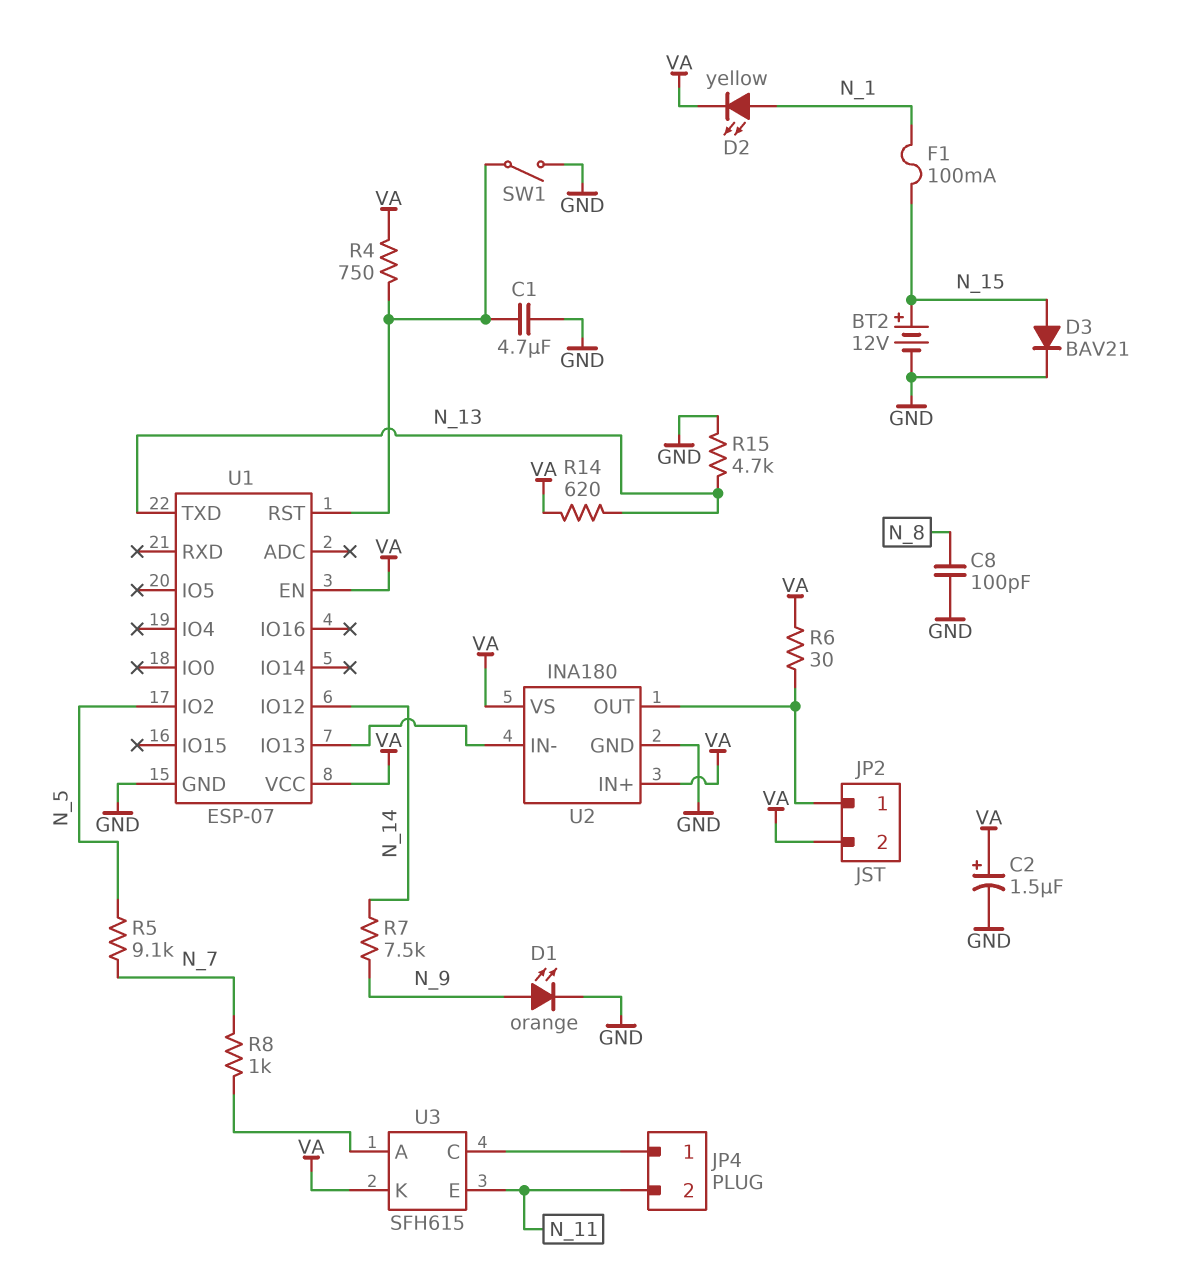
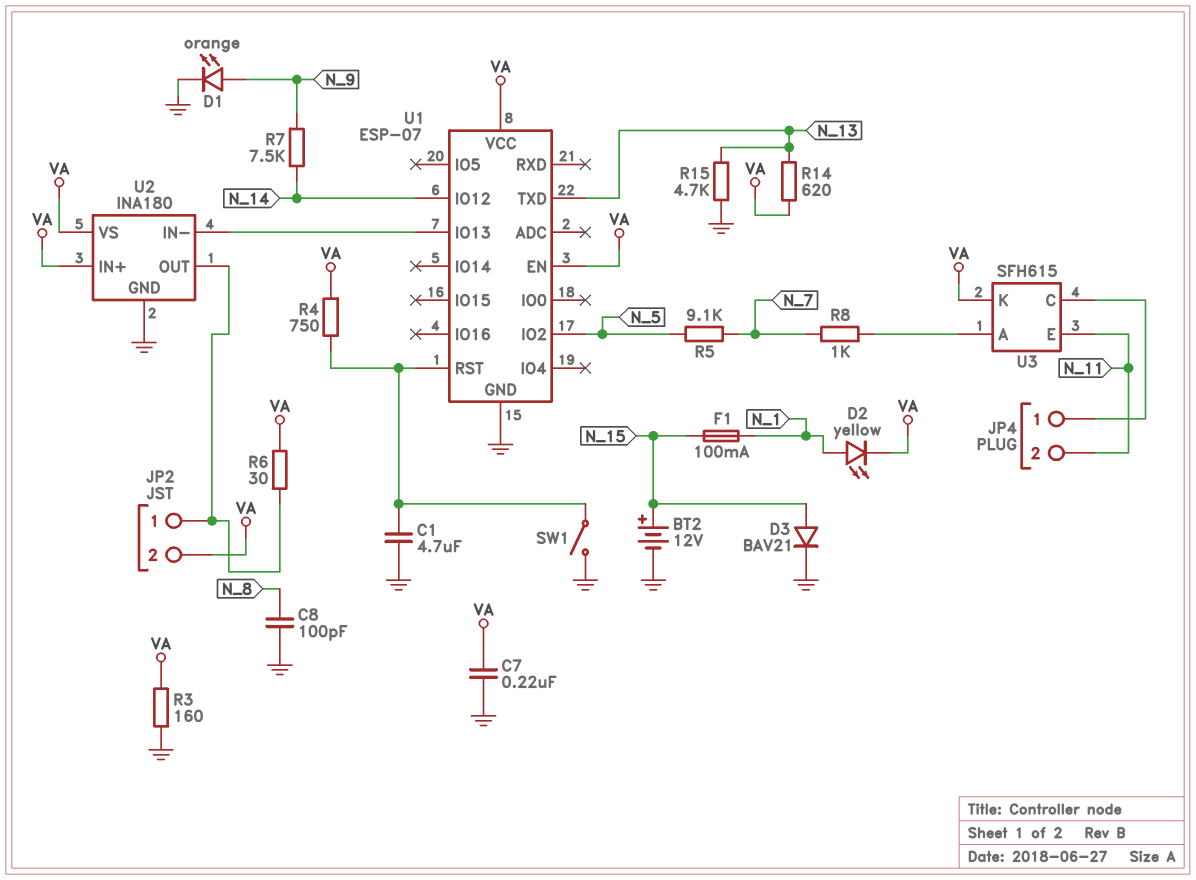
C2: 1.5uF (plus VA, minus GND) -> none
C7: none -> 220nF (GND, VA)
R3: none -> 160 (GND, VA)

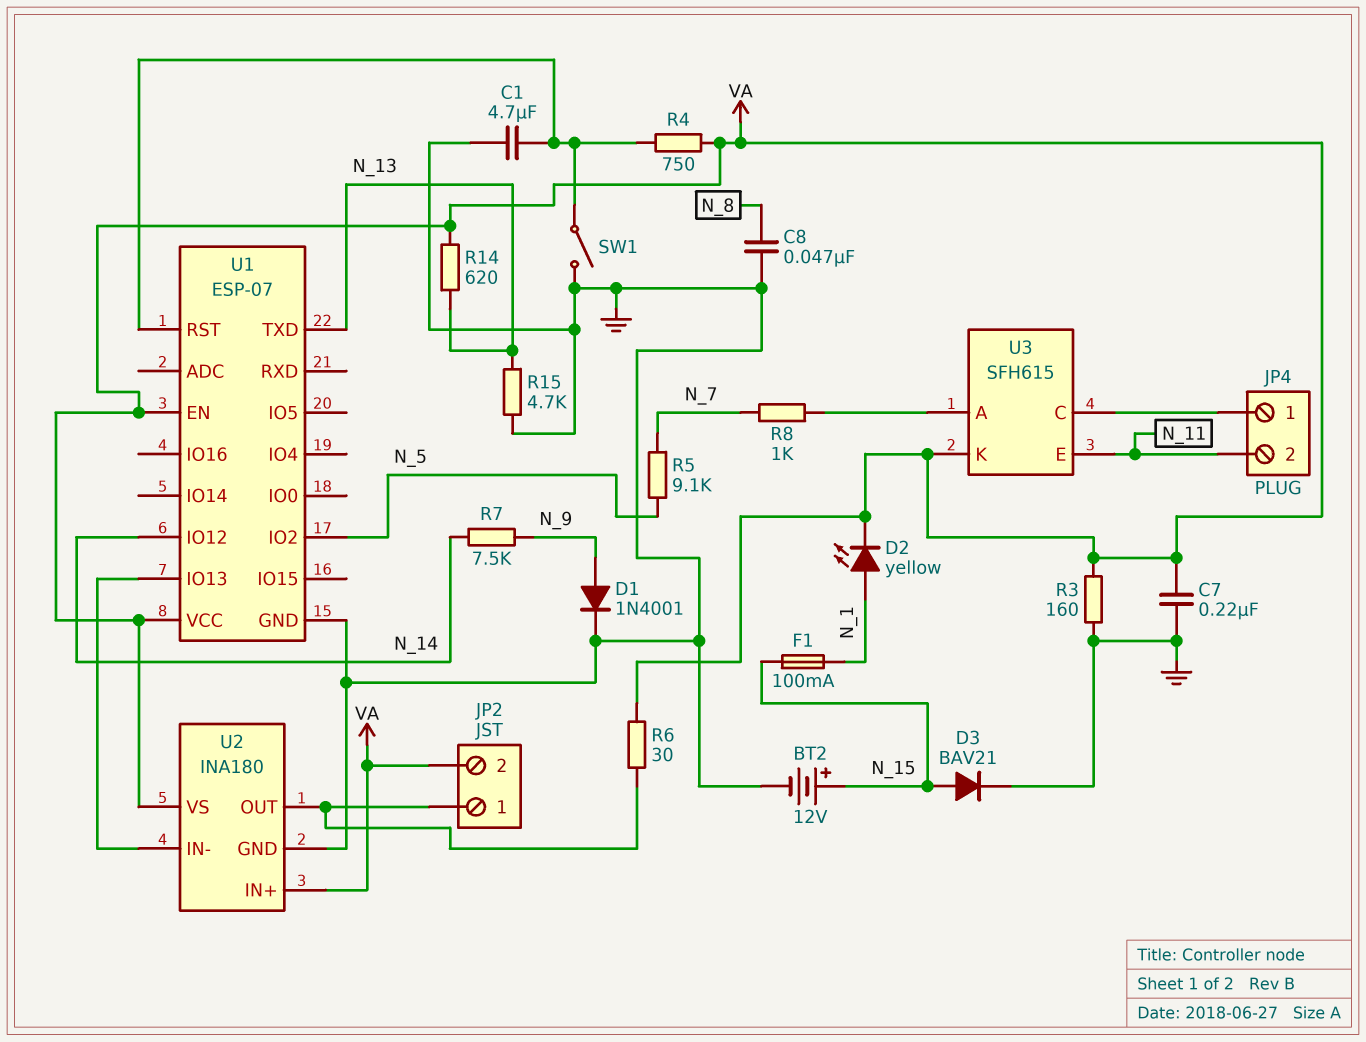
C8: 100pF (GND, N_8) -> 47nF (GND, N_8)
D1: LED orange (A N_9, K GND) -> diode 1N4001 (A N_9, K GND)

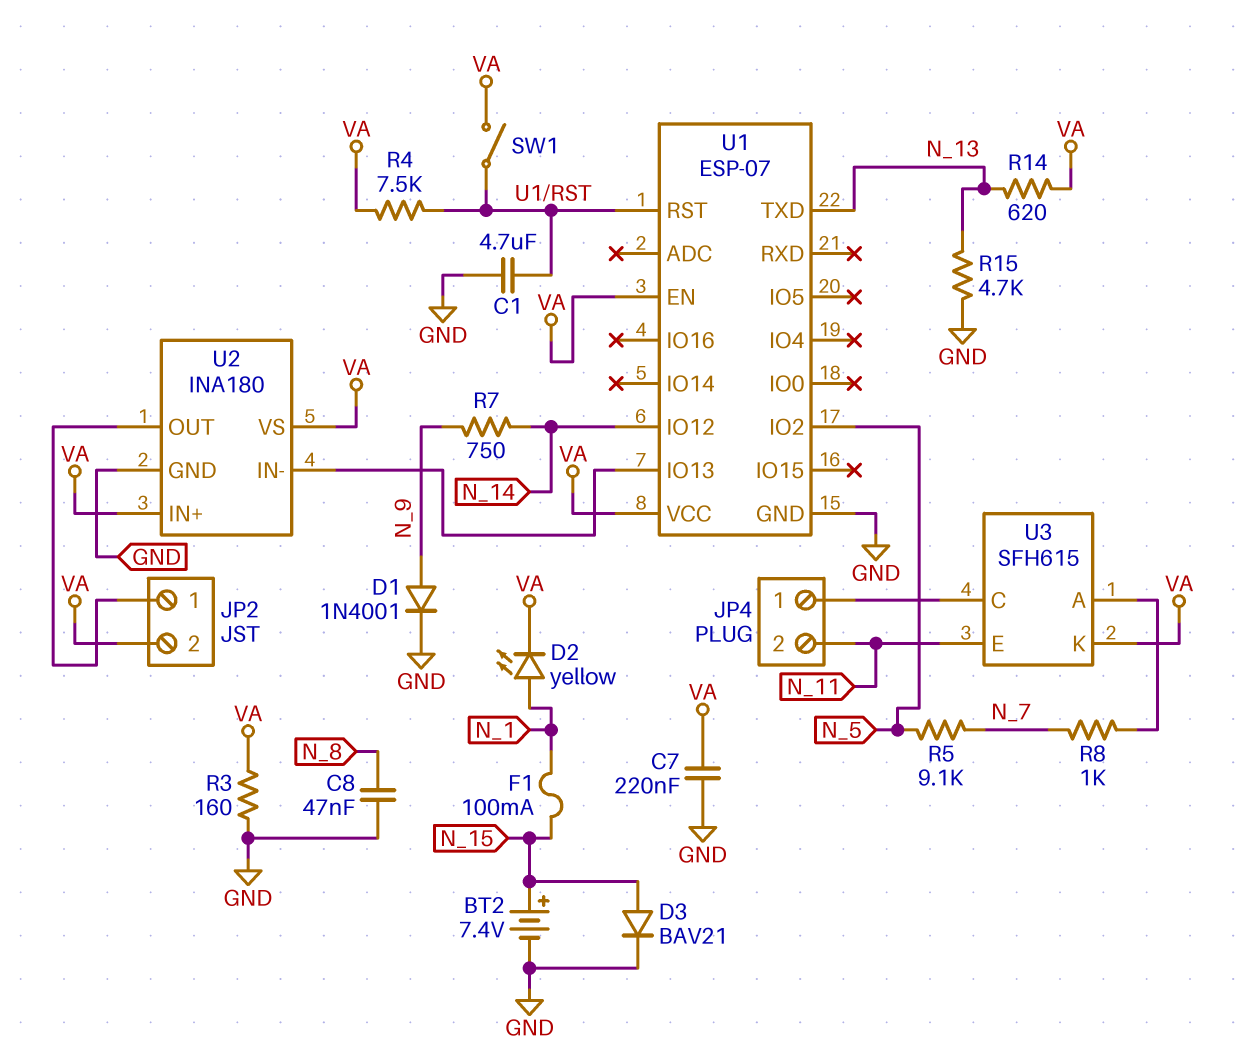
BT2: 12V (plus N_15, minus GND) -> 7.4V (plus N_15, minus GND)
R4: 750 (U1/RST, VA) -> 7.5k (U1/RST, VA)
R6: 30 (JP2/1, VA) -> none
R7: 7.5k (N_9, N_14) -> 750 (N_9, N_14)
SW1: switch (GND, U1/RST) -> switch (U1/RST, VA)

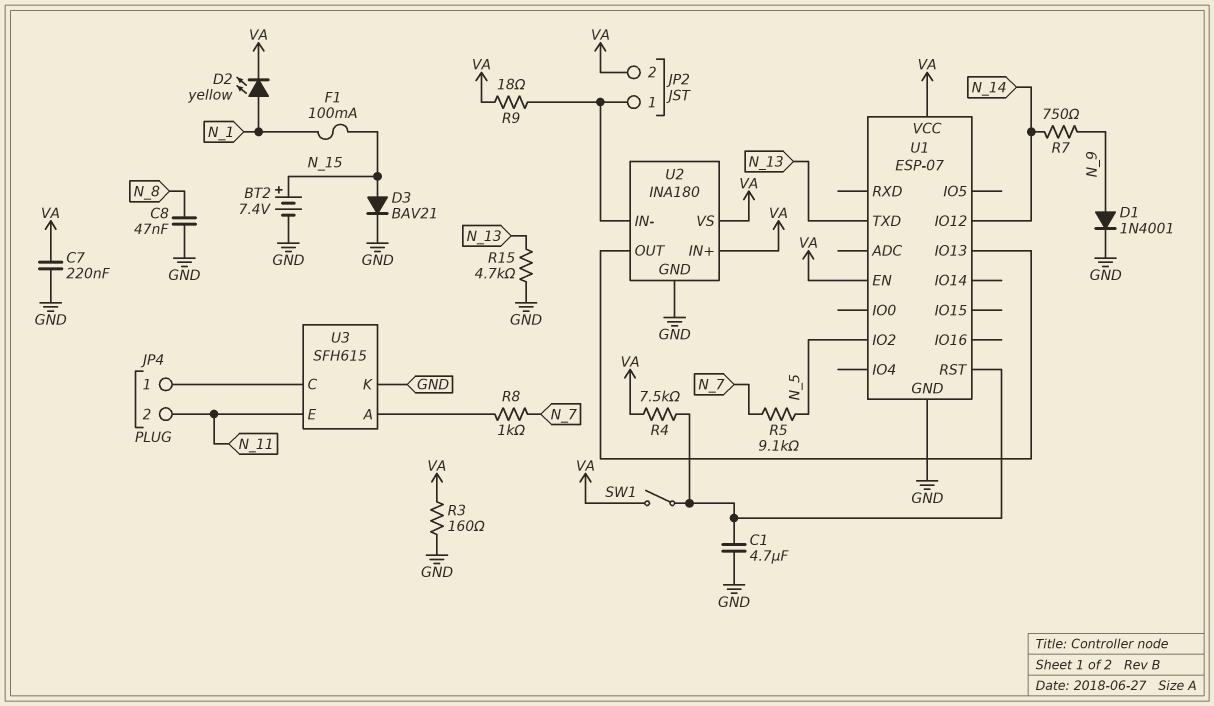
R9: none -> 18 (JP2/1, VA)
R14: 620 (N_13, VA) -> none
U2 pin IN-: U1/IO13 -> JP2/1
U2 pin OUT: JP2/1 -> U1/IO13
U3 pin K: VA -> GND

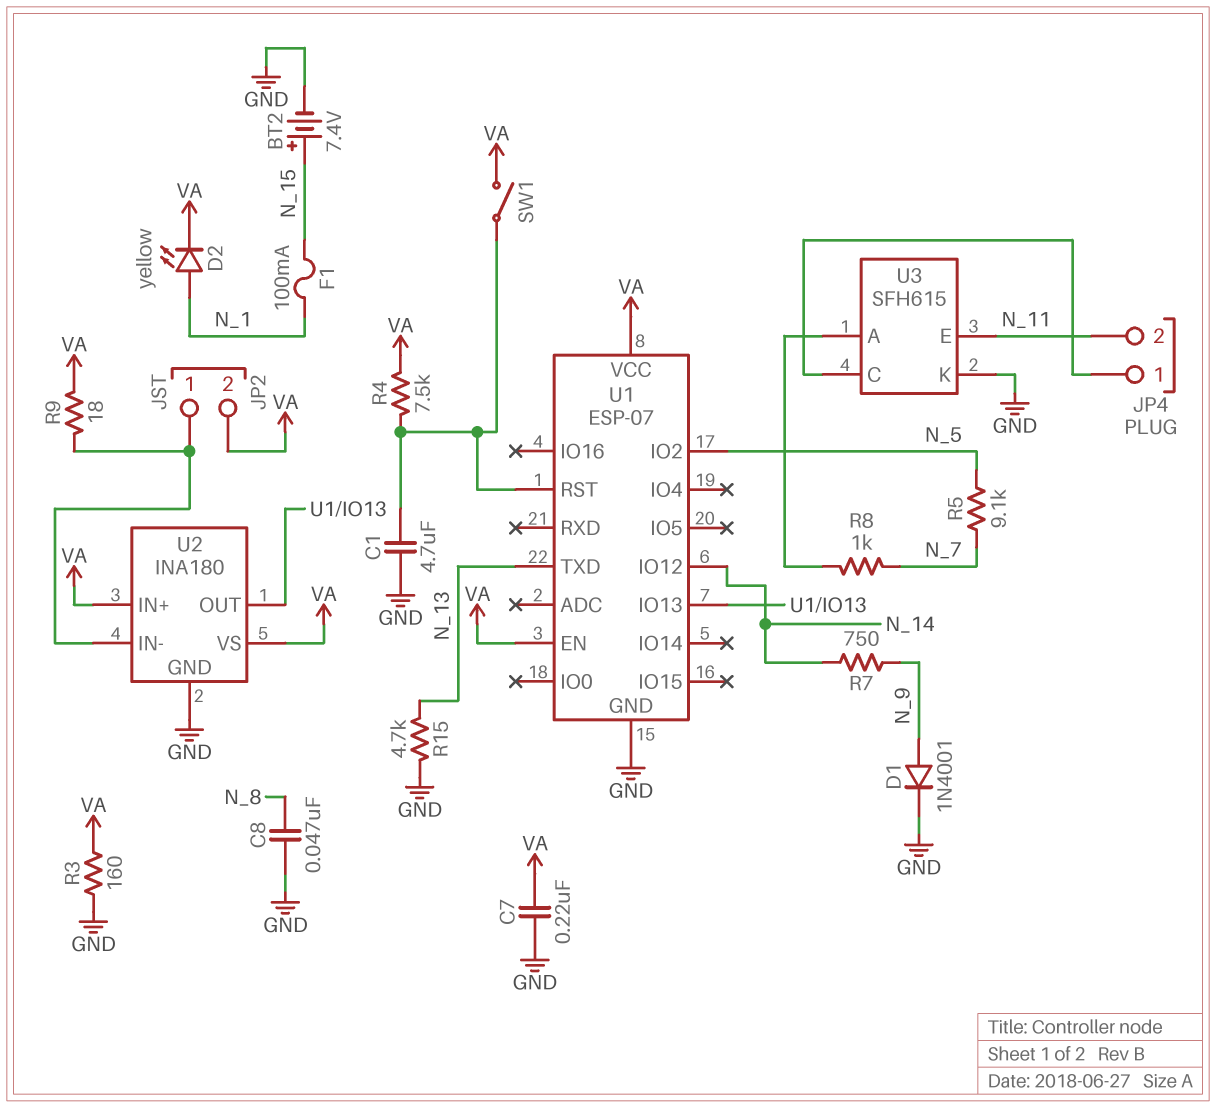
D3: diode BAV21 (A N_15, K GND) -> none

